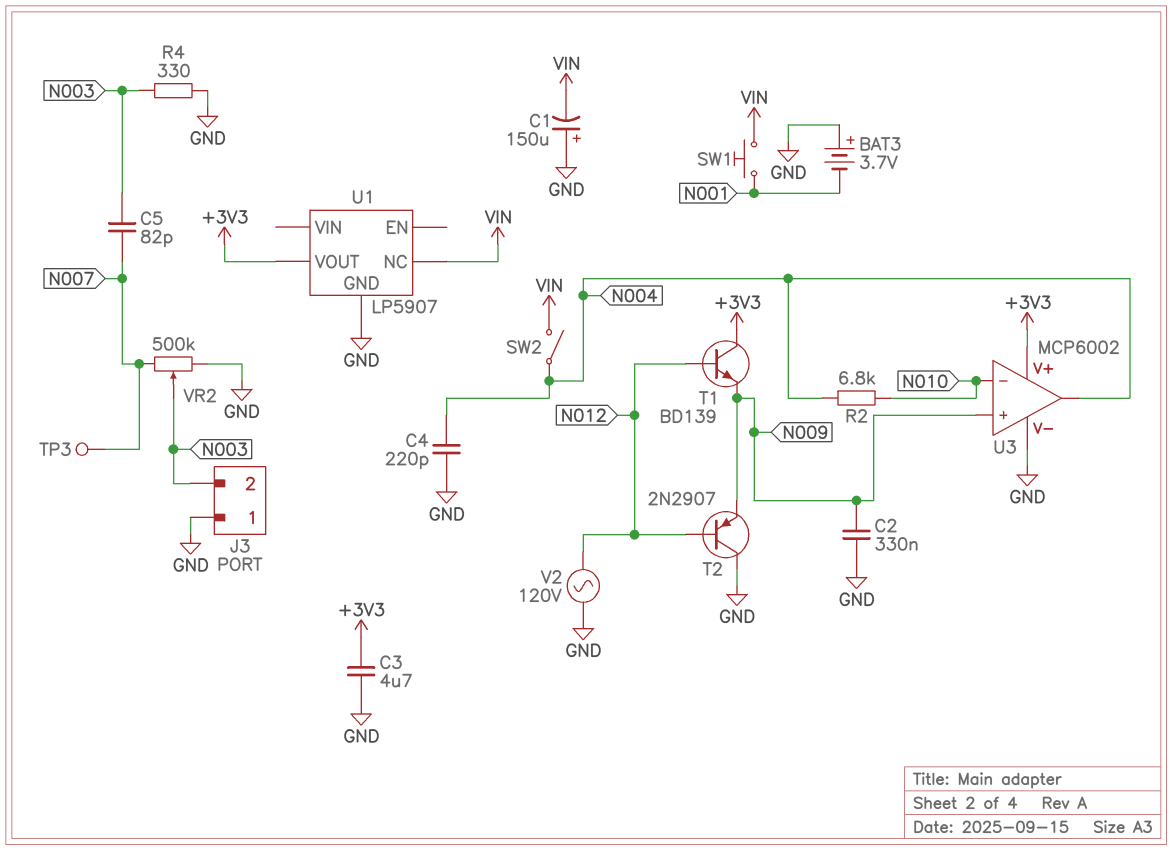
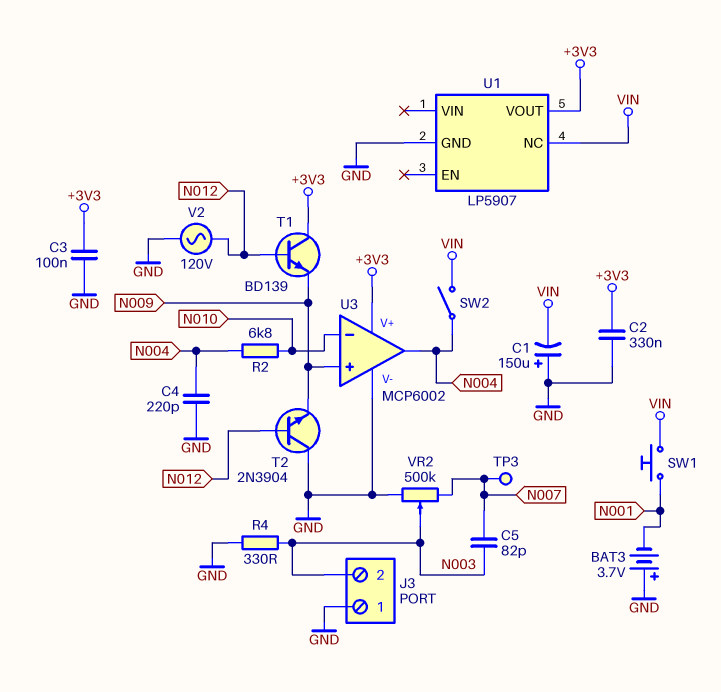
C2: 330nF (GND, N009) -> 330nF (+3V3, GND)
C3: 4.7uF (+3V3, GND) -> 100nF (+3V3, GND)
T2: PNP 2N2907 (B N012, C GND, E N009) -> NPN 2N3904 (B N012, C GND, E N009)

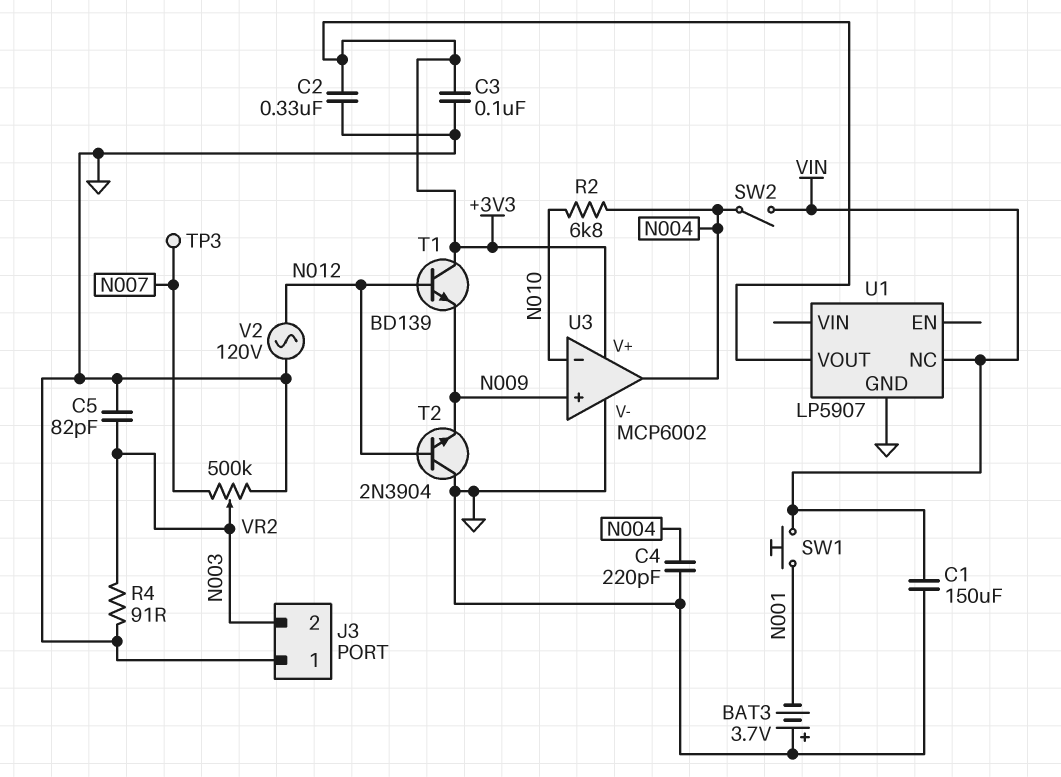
C1: 150uF (plus GND, minus VIN) -> 150uF (GND, VIN)
C5: 82pF (N003, N007) -> 82pF (GND, N003)
R4: 330 (GND, N003) -> 91 (GND, N003)

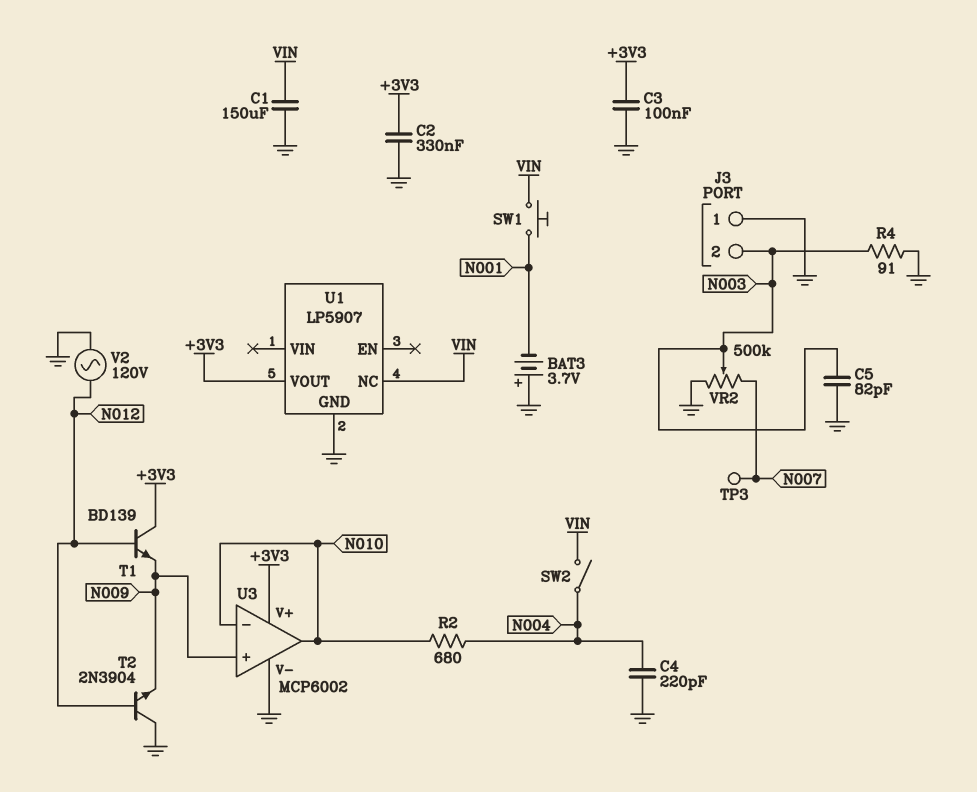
R2: 6.8k (N004, N010) -> 680 (N004, N010)
U3 pin out: N004 -> N010

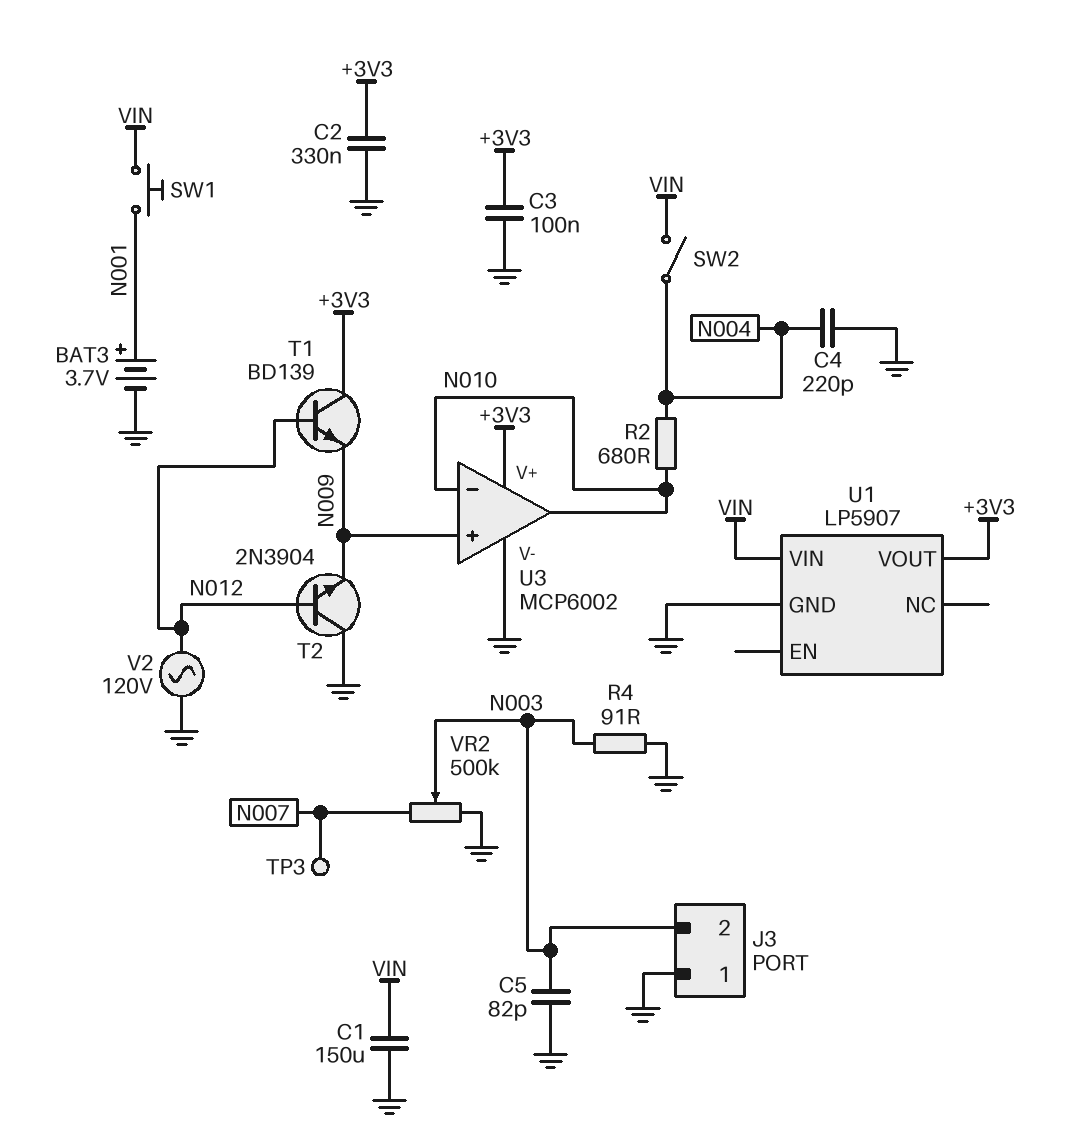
BAT3: 3.7V (plus GND, minus N001) -> 3.7V (plus N001, minus GND)
U1 pin NC: VIN -> none
U1 pin VIN: none -> VIN

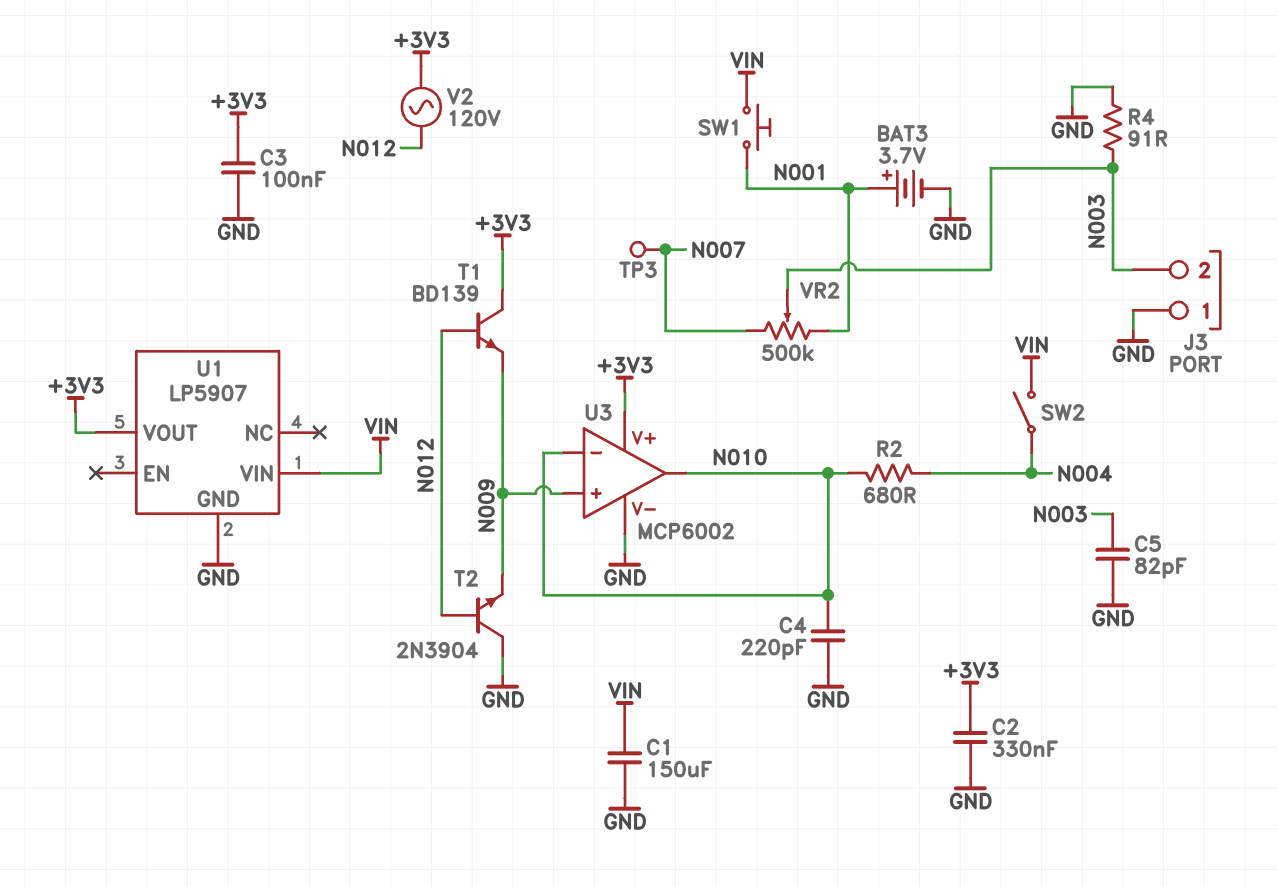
C4: 220pF (GND, N004) -> 220pF (GND, N010)
V2: AC 120V (GND, N012) -> AC 120V (+3V3, N012)
VR2: 500k (GND, N007, wiper N003) -> 500k (N001, N007, wiper N003)

